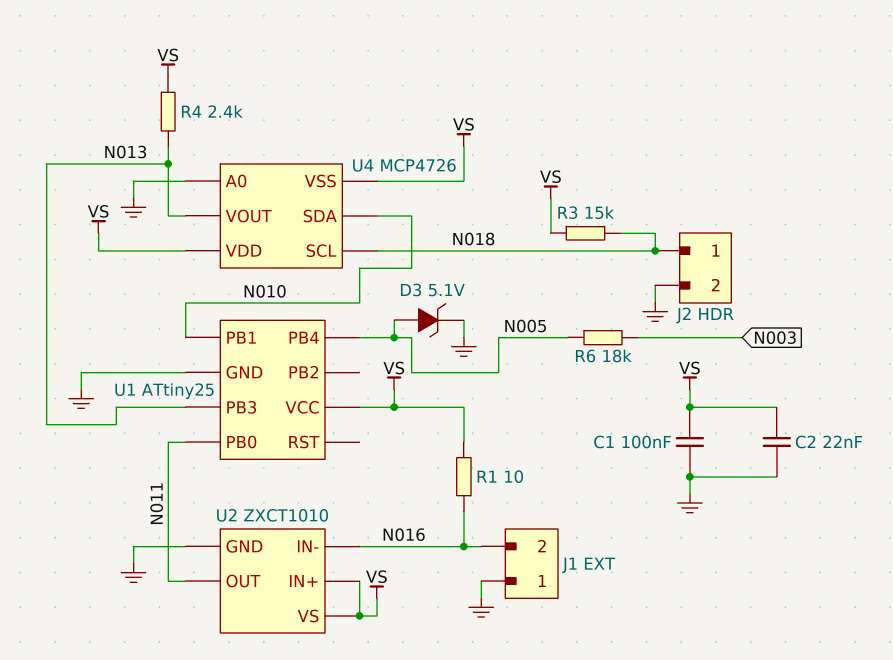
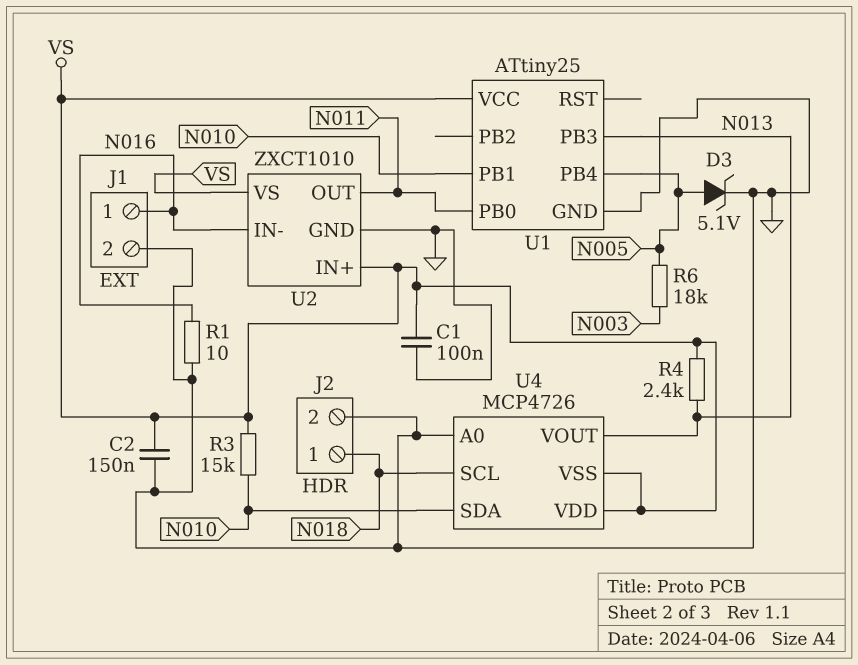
C2: 22nF (GND, VS) -> 150nF (GND, VS)
J1 pin 1: GND -> N016
J1 pin 2: N016 -> GND
R1: 10 (N016, VS) -> 10 (GND, N016)
R3: 15k (N018, VS) -> 15k (N010, VS)

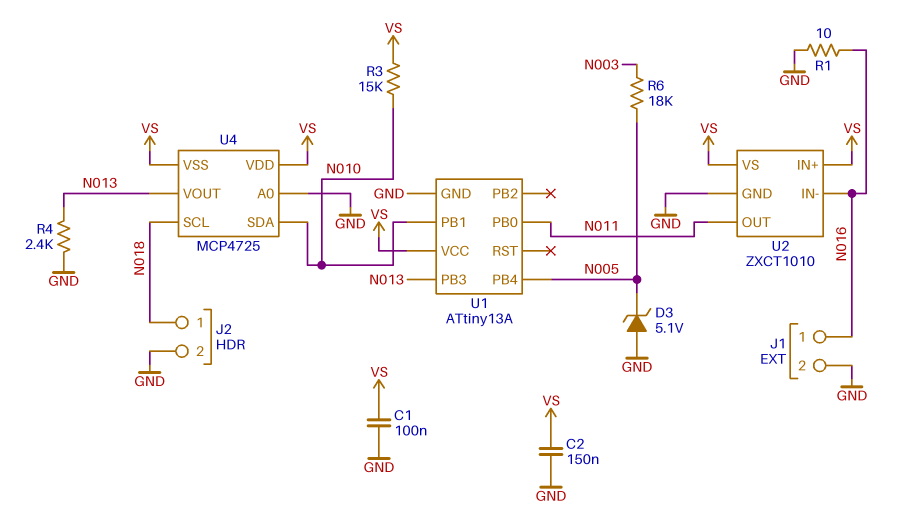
D3: zener 5.1V (A N005, K GND) -> zener 5.1V (A GND, K N005)
R4: 2.4k (N013, VS) -> 2.4k (GND, N013)
U1: ATtiny25 -> ATtiny13A
U4: MCP4726 -> MCP4725

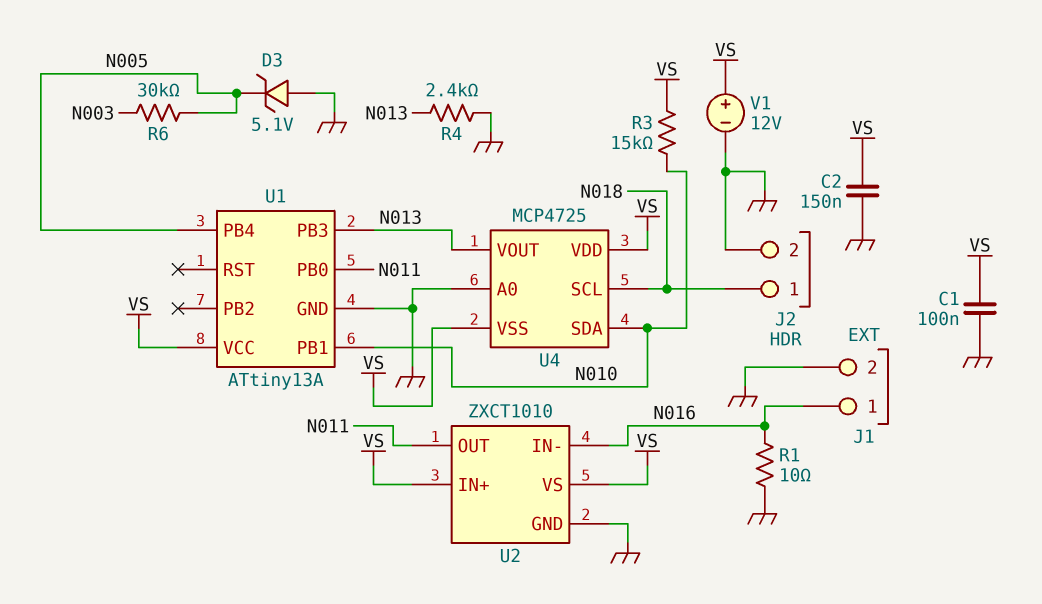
R6: 18k (N003, N005) -> 30k (N003, N005)
V1: none -> 12V (plus VS, minus GND)

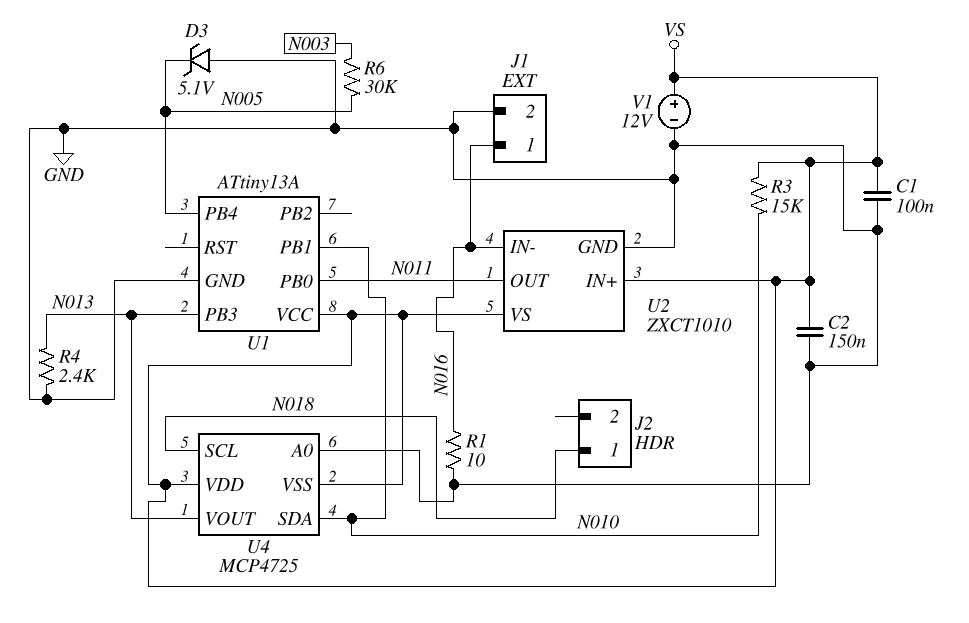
J2 pin 2: GND -> none

